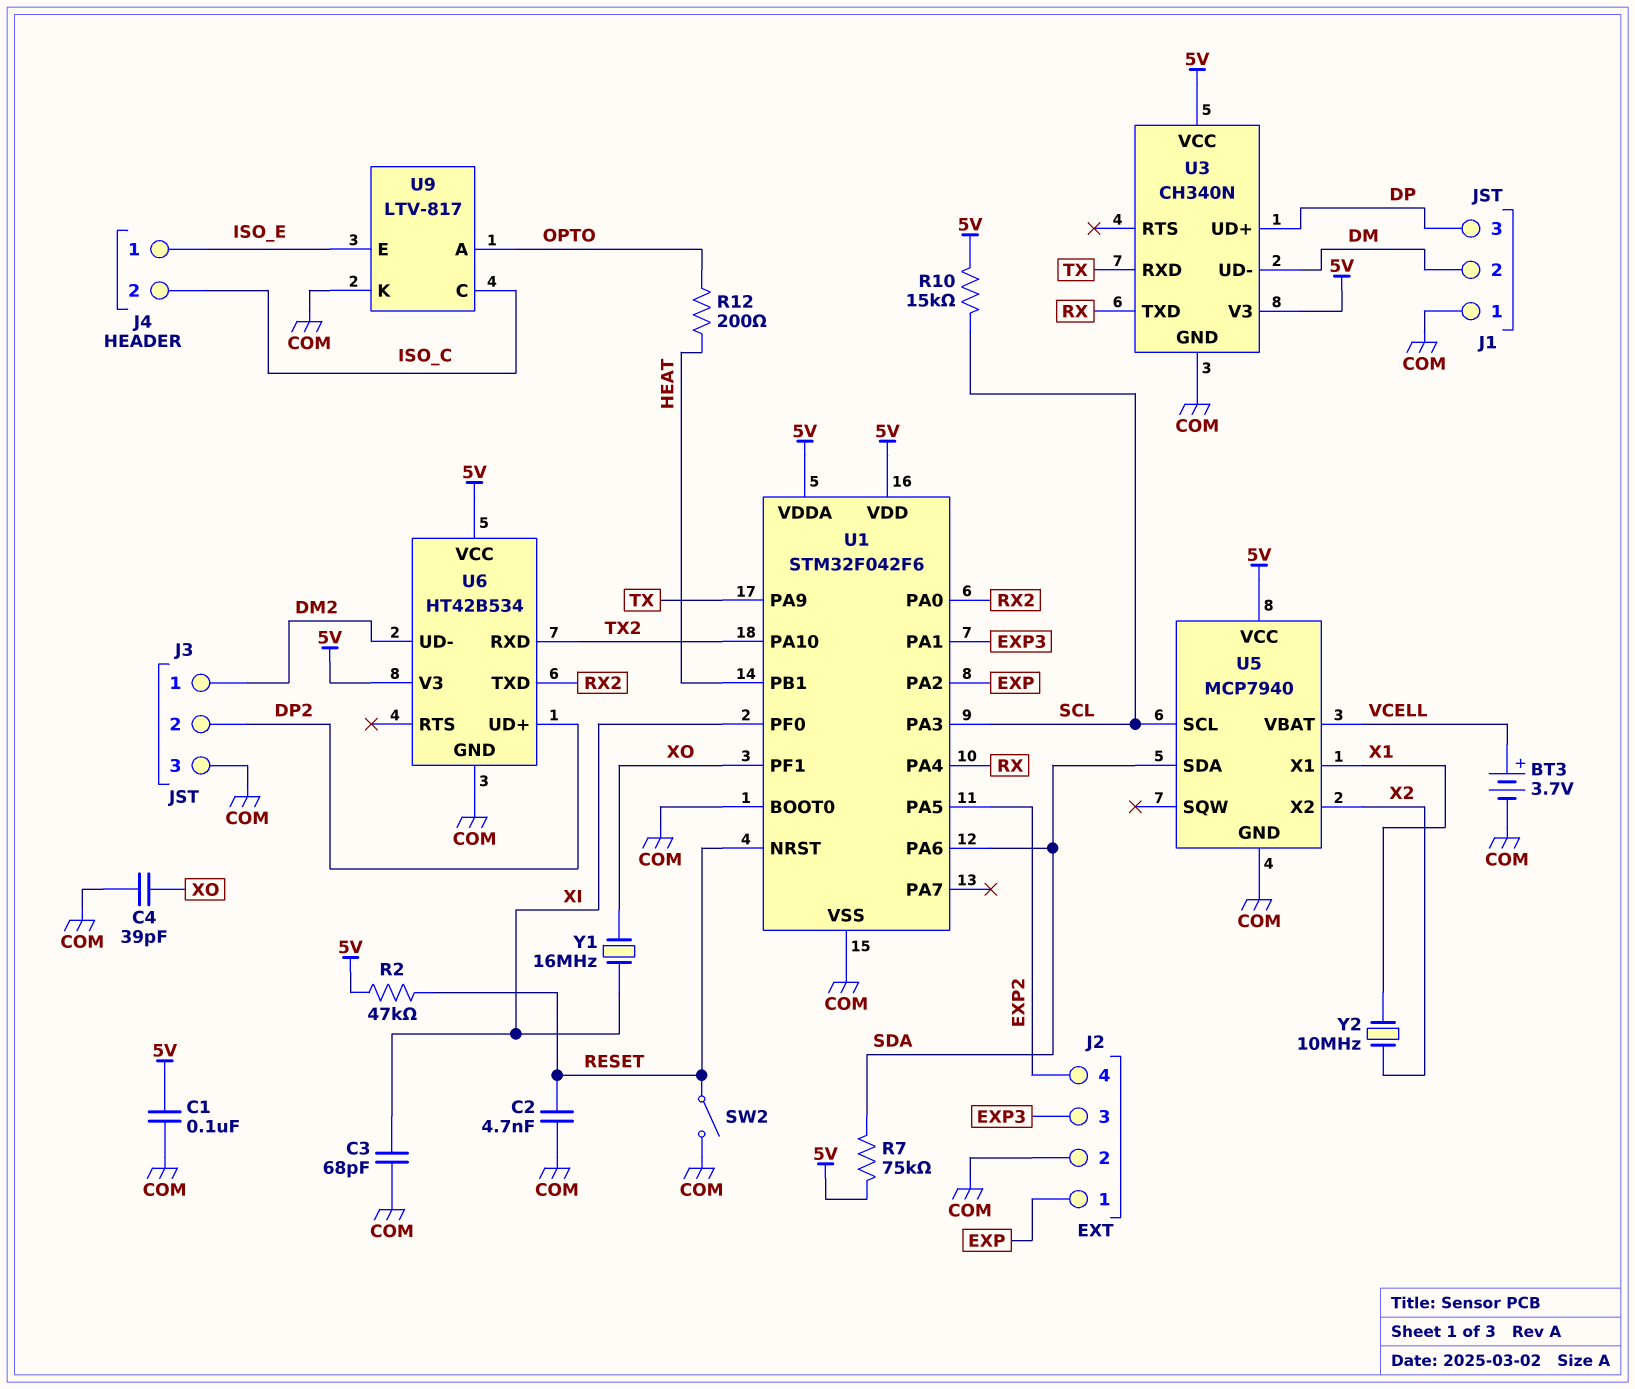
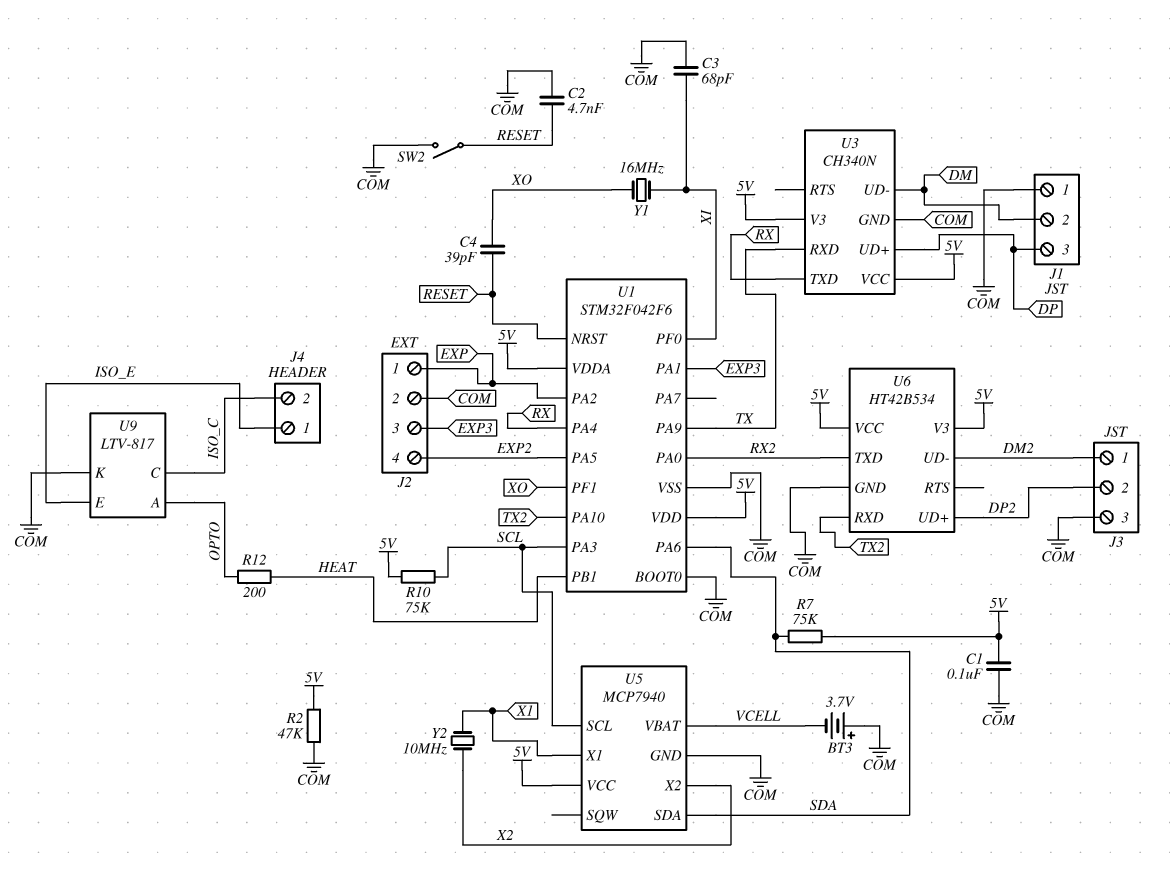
BT3: 3.7V (plus VCELL, minus COM) -> 3.7V (plus COM, minus VCELL)
C4: 39pF (COM, XO) -> 39pF (RESET, XO)
R2: 47k (5V, RESET) -> 47k (5V, COM)
R10: 15k (5V, SCL) -> 75k (5V, SCL)

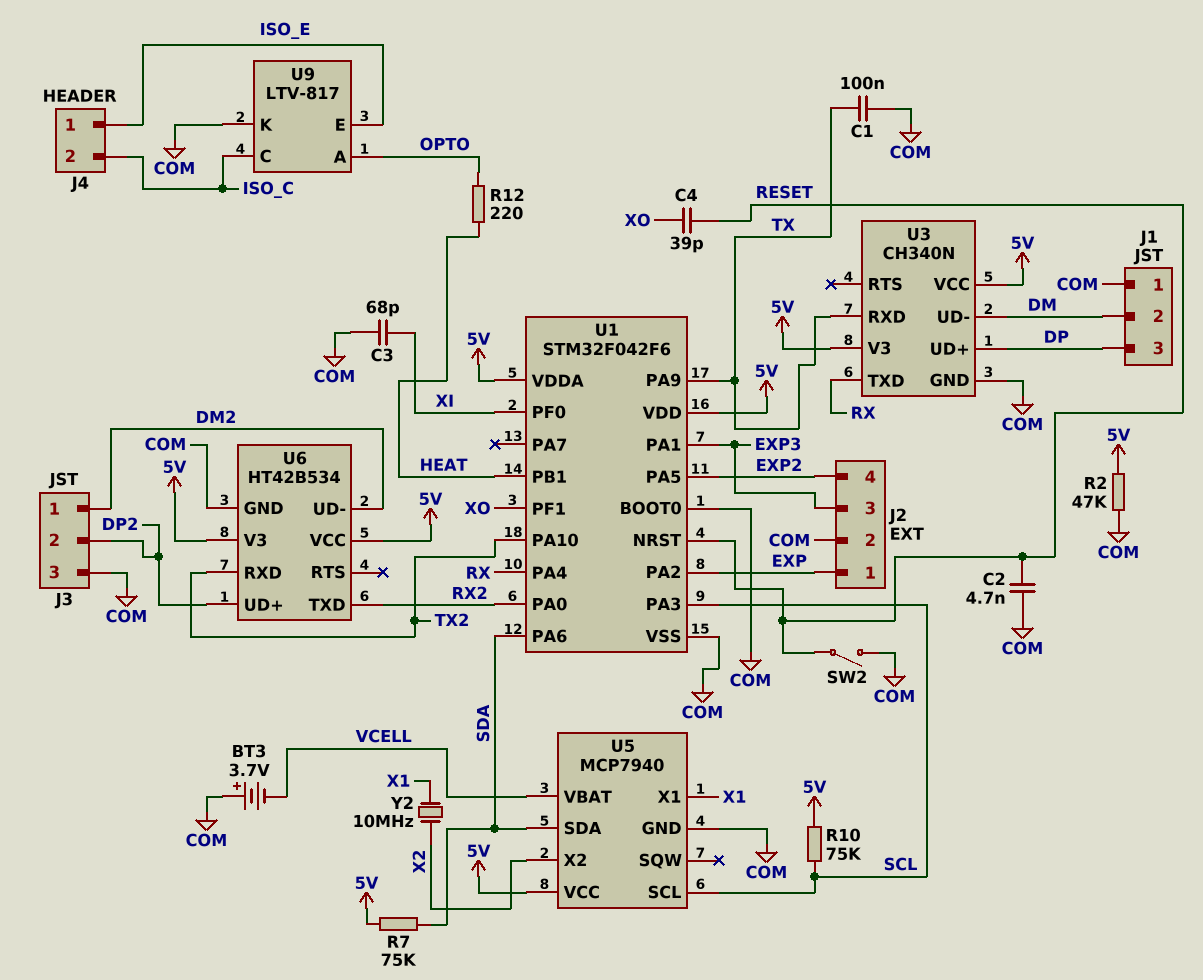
C1: 100nF (5V, COM) -> 100nF (COM, TX)
R12: 200 (HEAT, OPTO) -> 220 (HEAT, OPTO)
Y1: 16MHz (XI, XO) -> none

